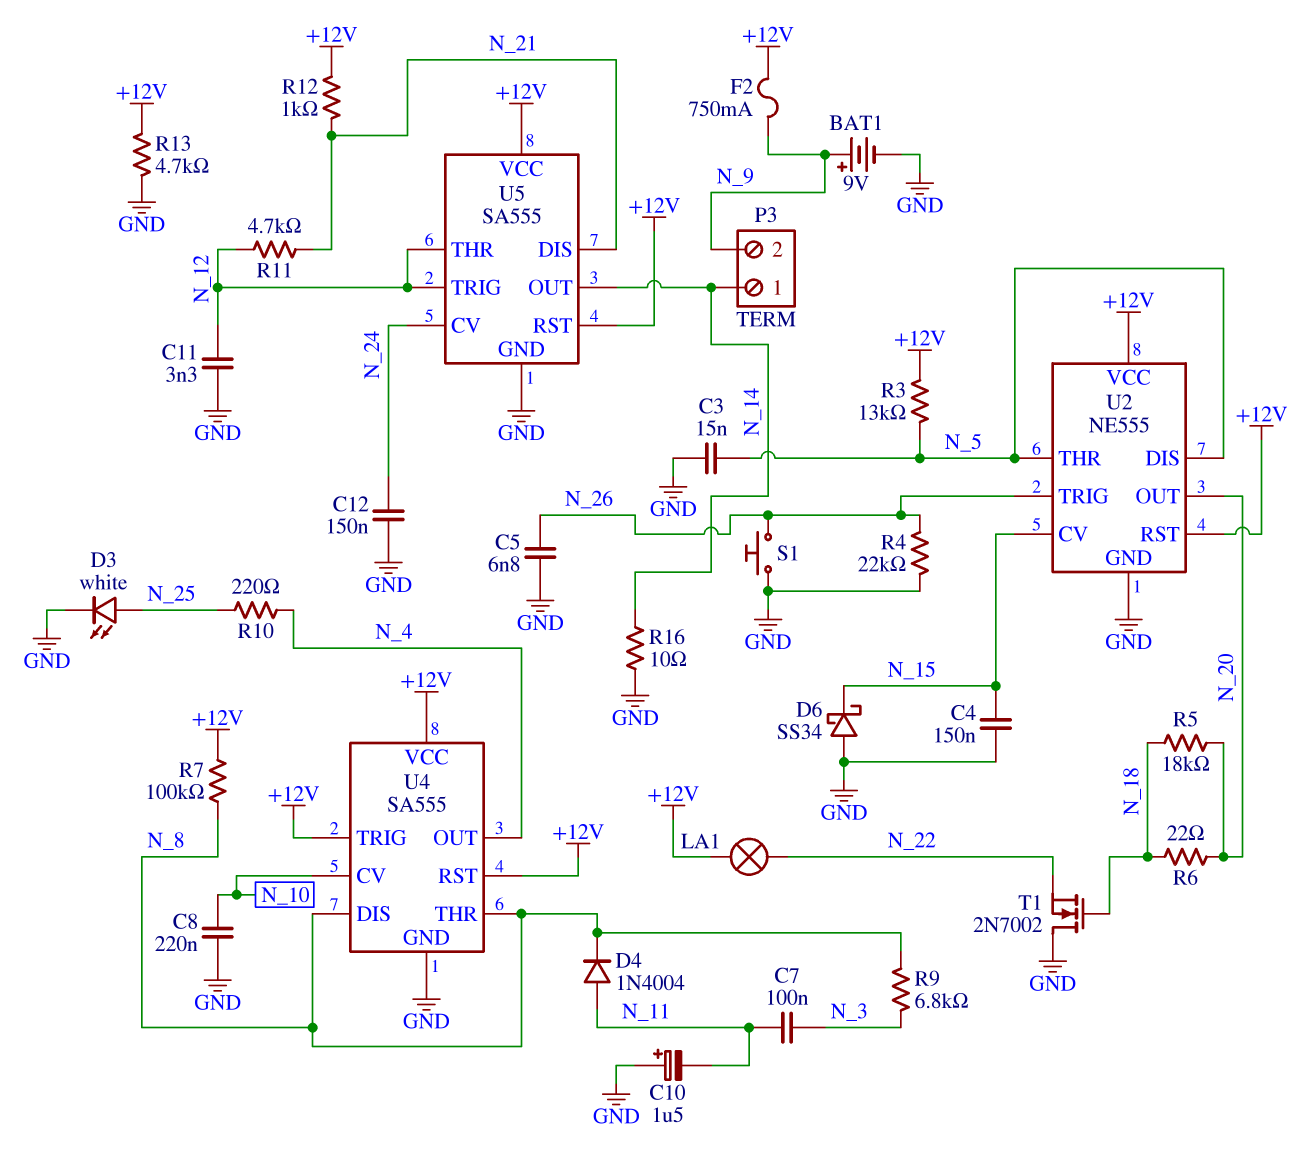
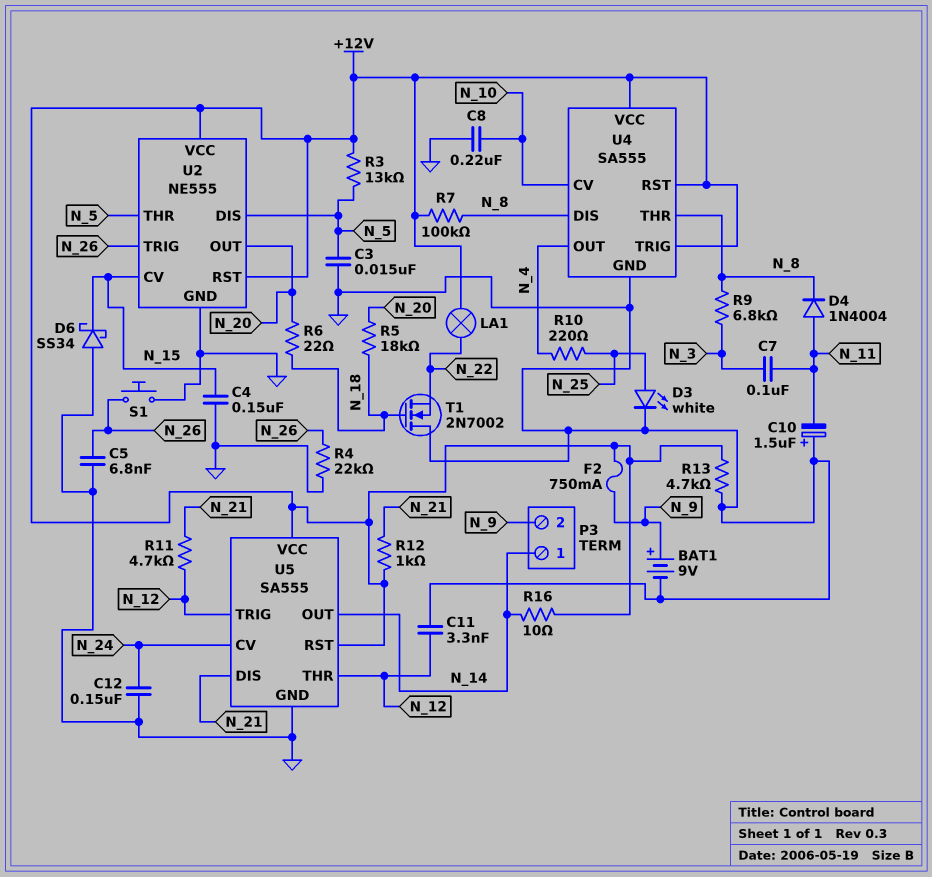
R16: 10 (GND, N_14) -> 10 (+12V, N_14)

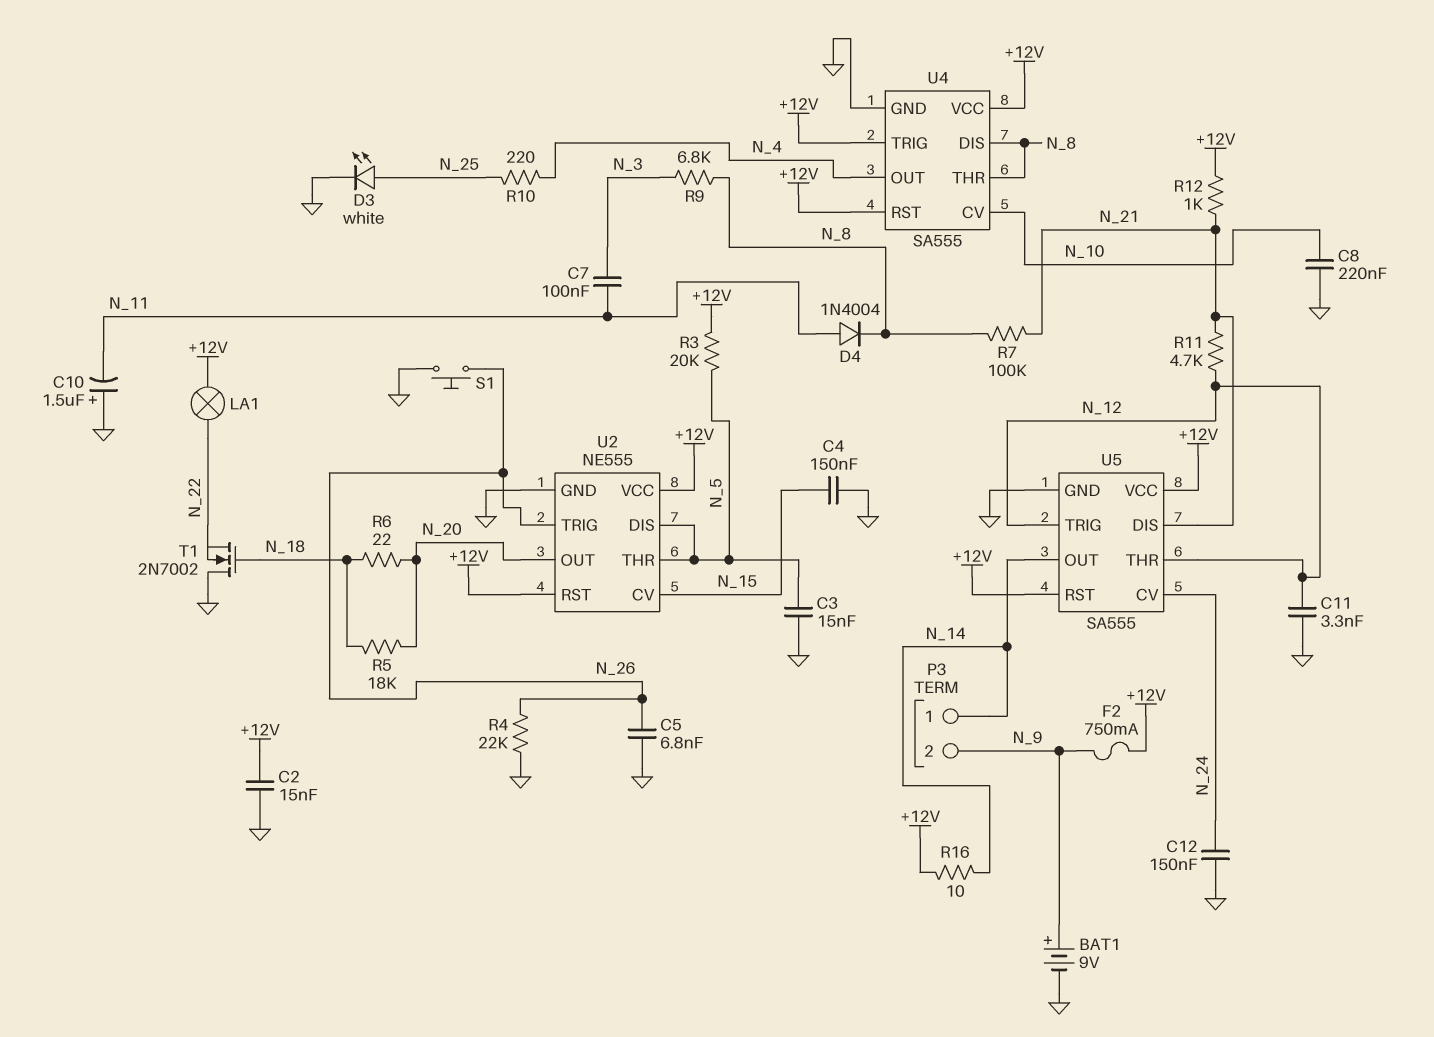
C2: none -> 15nF (+12V, GND)
D6: schottky SS34 (A GND, K N_15) -> none
R3: 13k (+12V, N_5) -> 20k (+12V, N_5)
R7: 100k (+12V, N_8) -> 100k (N_8, N_21)
R13: 4.7k (+12V, GND) -> none

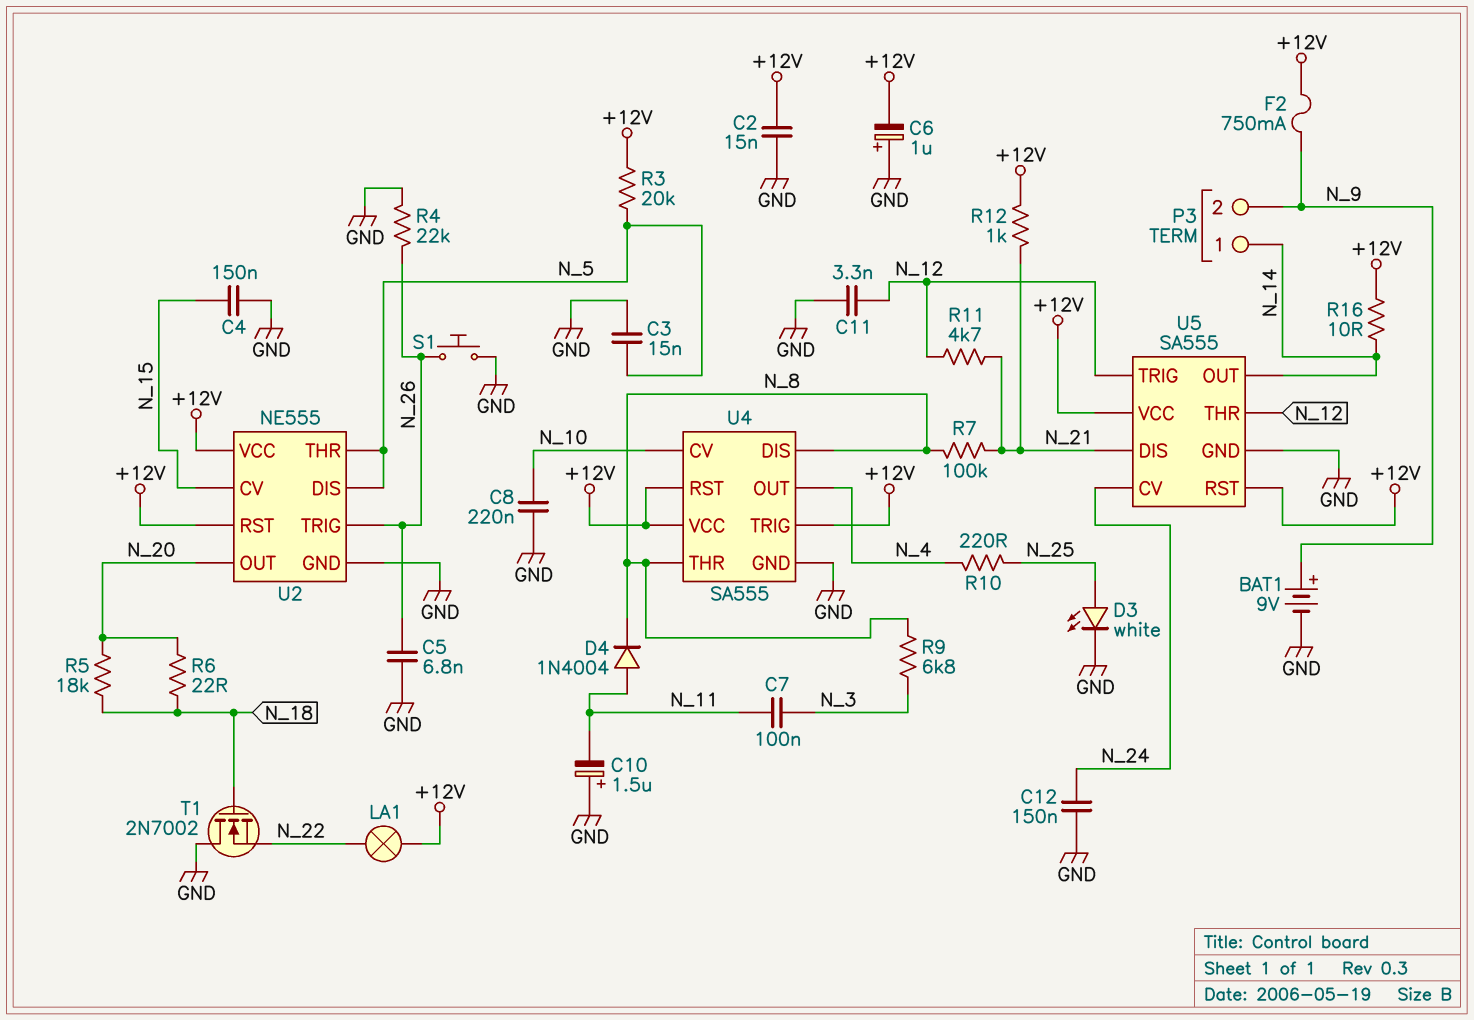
C6: none -> 1uF (plus GND, minus +12V)

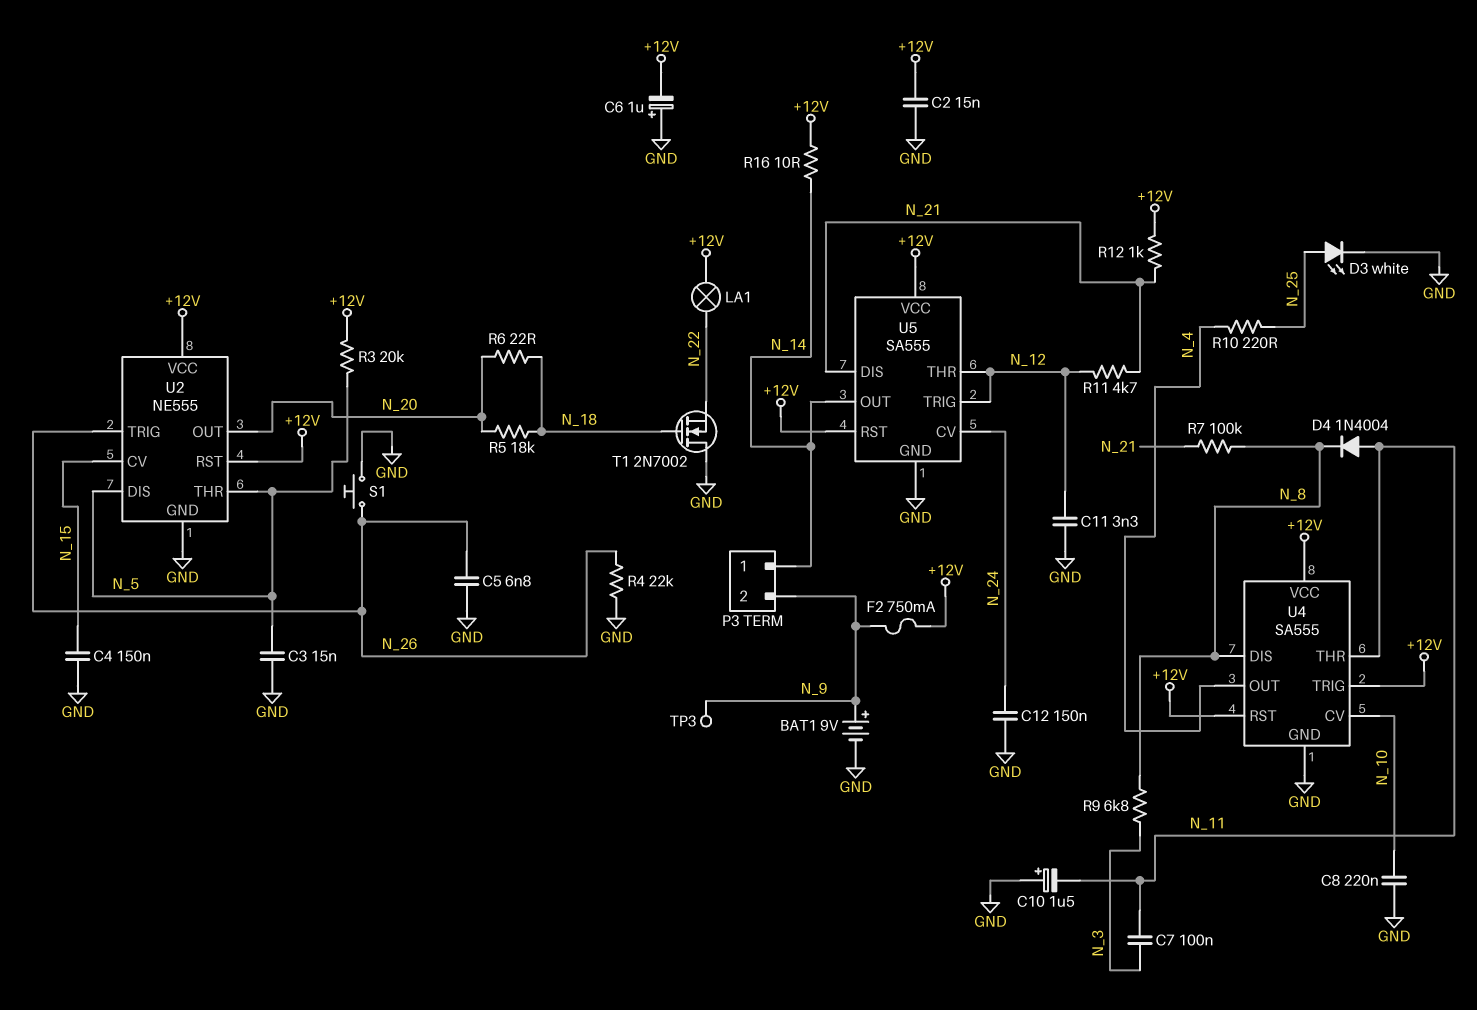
TP3: none -> test point (N_9)
U4 pin THR: N_8 -> N_11

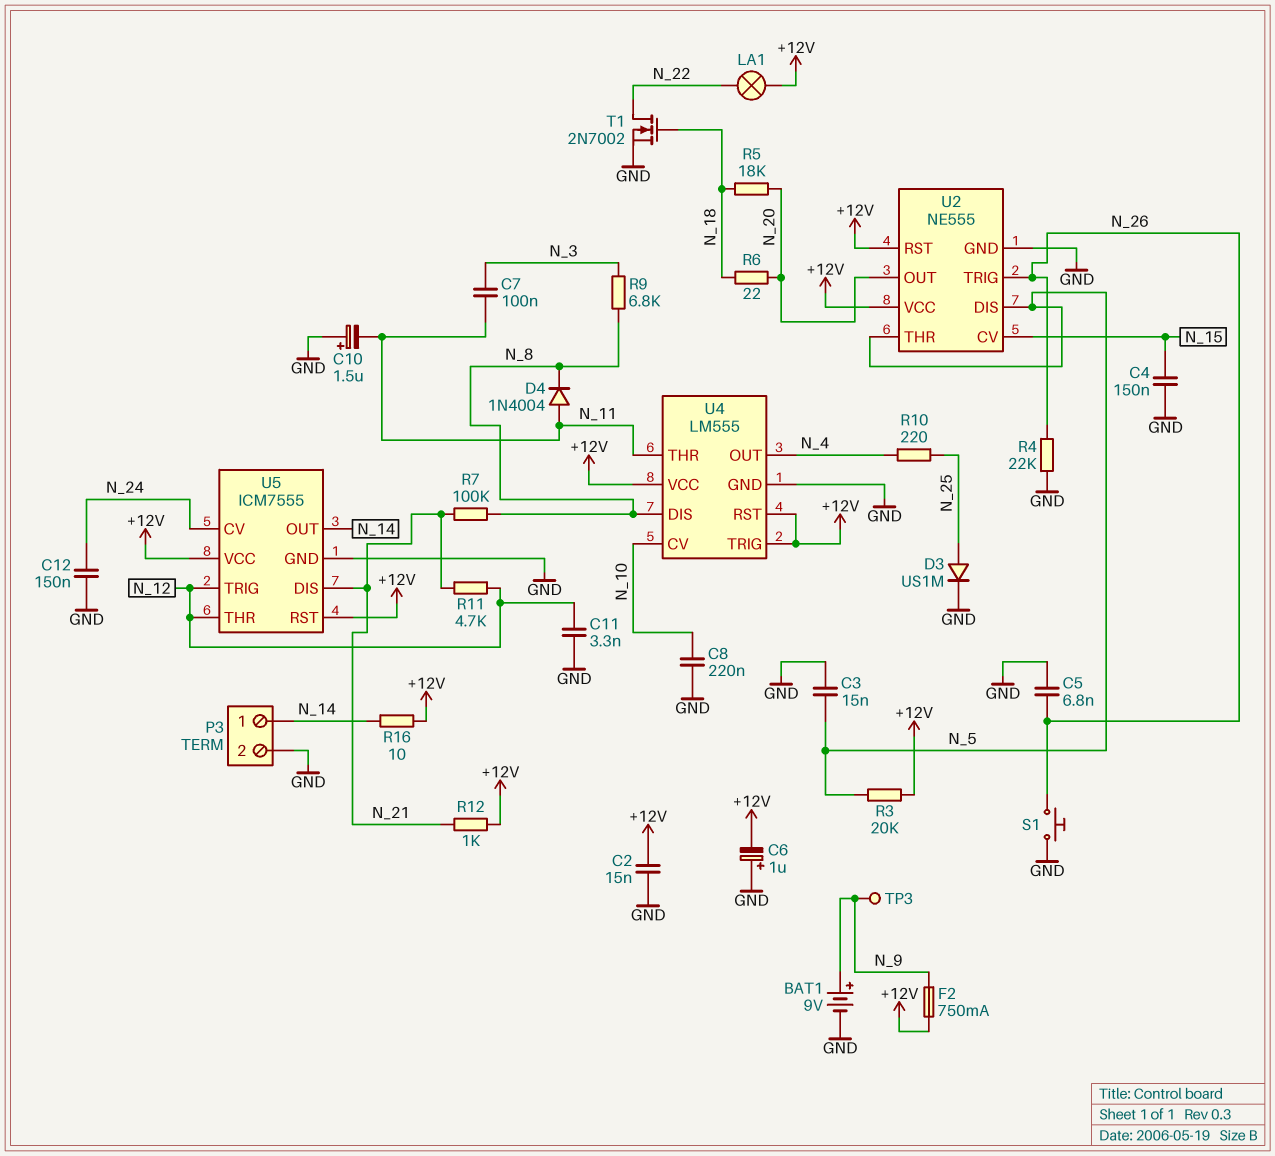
D3: LED white (A N_25, K GND) -> diode US1M (A N_25, K GND)
P3 pin 2: N_9 -> GND
T1: NMOS 2N7002 (G N_18, D GND, S N_22) -> NMOS 2N7002 (G N_18, D N_22, S GND)
U4: SA555 -> LM555
U5: SA555 -> ICM7555

